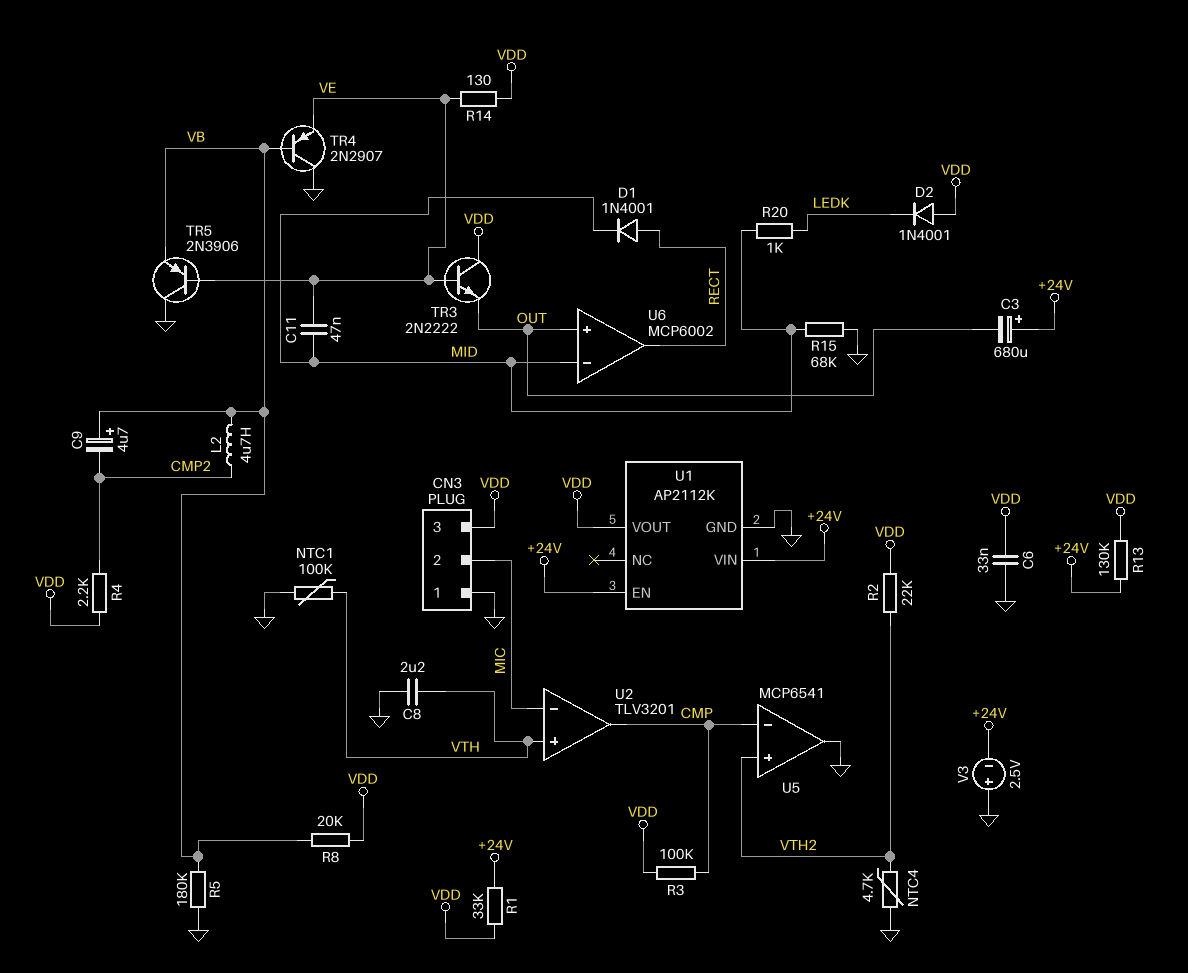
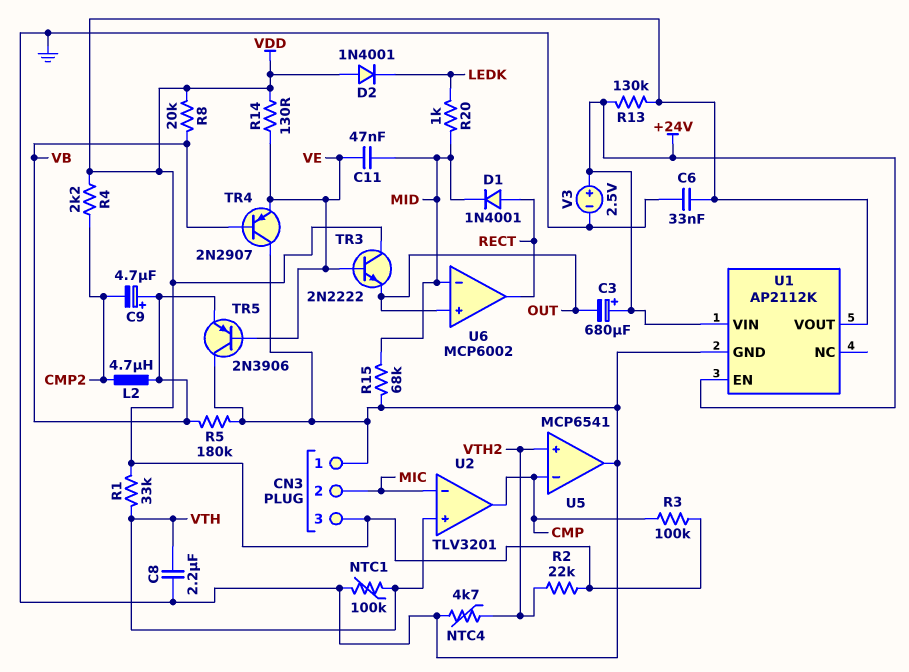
R1: 33k (+24V, VDD) -> 33k (VDD, VTH)
V3: 2.5V (plus GND, minus +24V) -> 2.5V (plus +24V, minus GND)

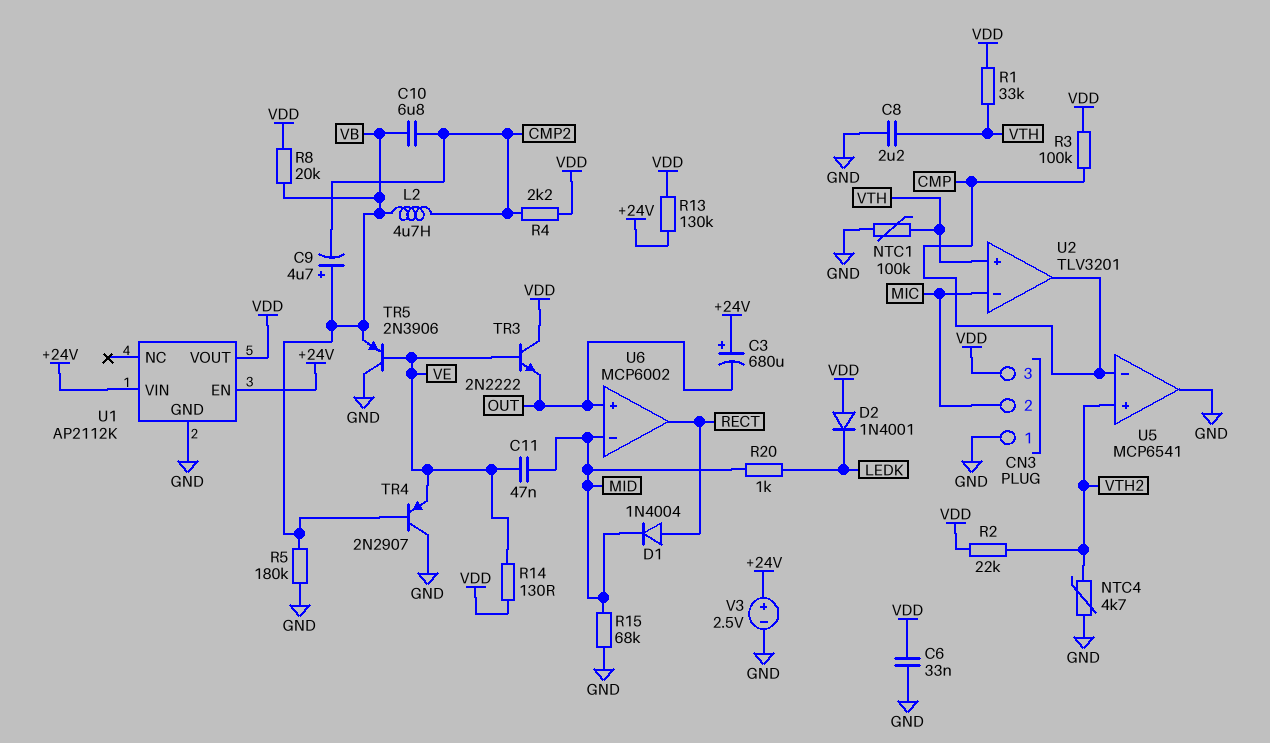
C10: none -> 6.8uF (CMP2, VB)
D1: diode 1N4001 (A RECT, K MID) -> diode 1N4004 (A RECT, K MID)

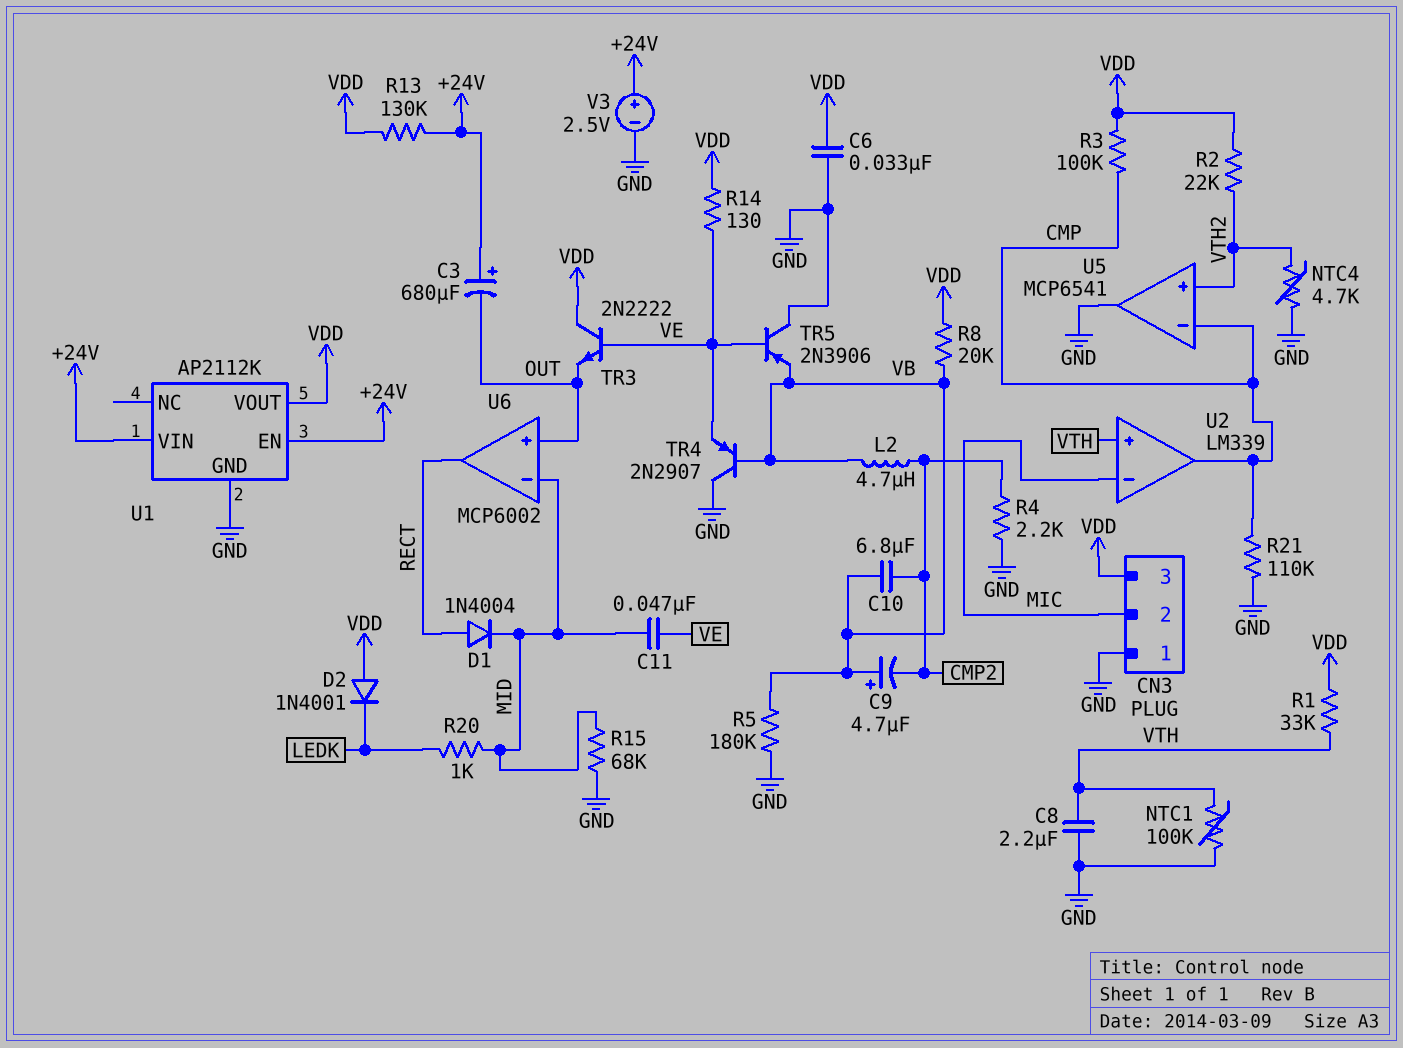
R4: 2.2k (CMP2, VDD) -> 2.2k (CMP2, GND)
R21: none -> 110k (CMP, GND)
U2: TLV3201 -> LM339

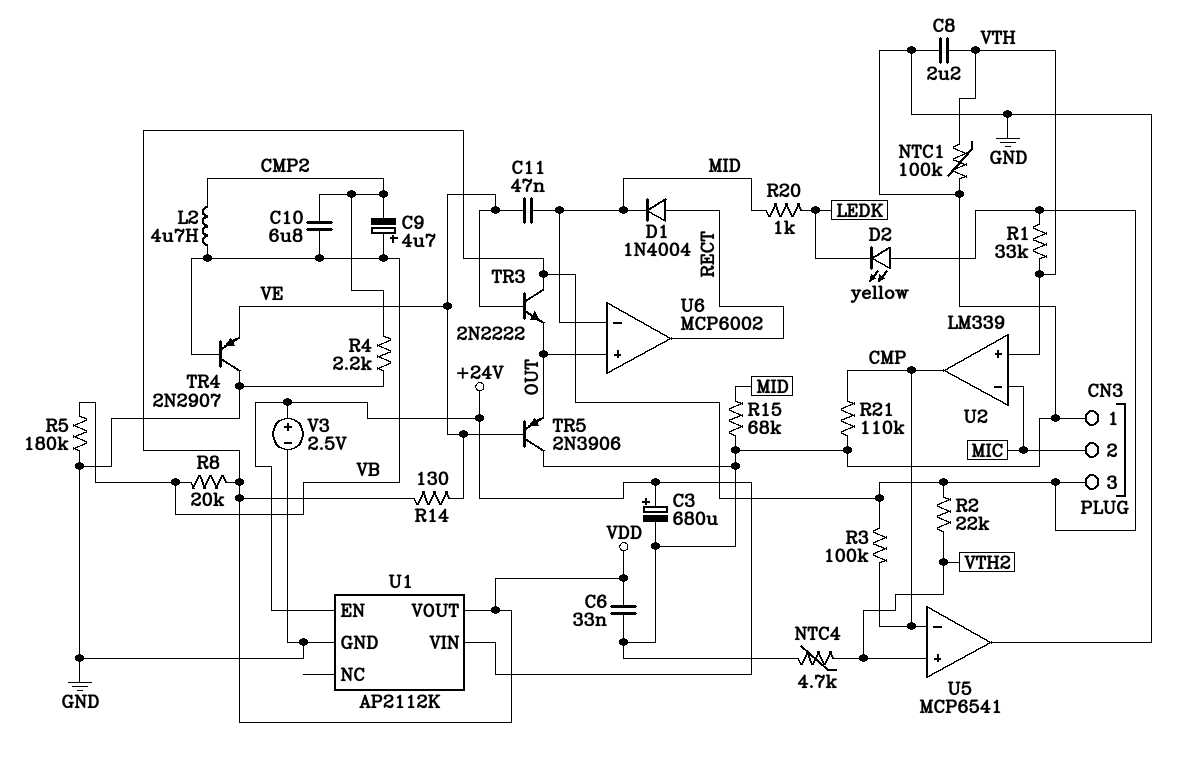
C3: 680uF (plus +24V, minus OUT) -> 680uF (plus +24V, minus GND)
D2: diode 1N4001 (A VDD, K LEDK) -> LED yellow (A VDD, K LEDK)
R13: 130k (+24V, VDD) -> none
TR5: PNP 2N3906 (B VE, C GND, E VB) -> PNP 2N3906 (B VE, C GND, E OUT)

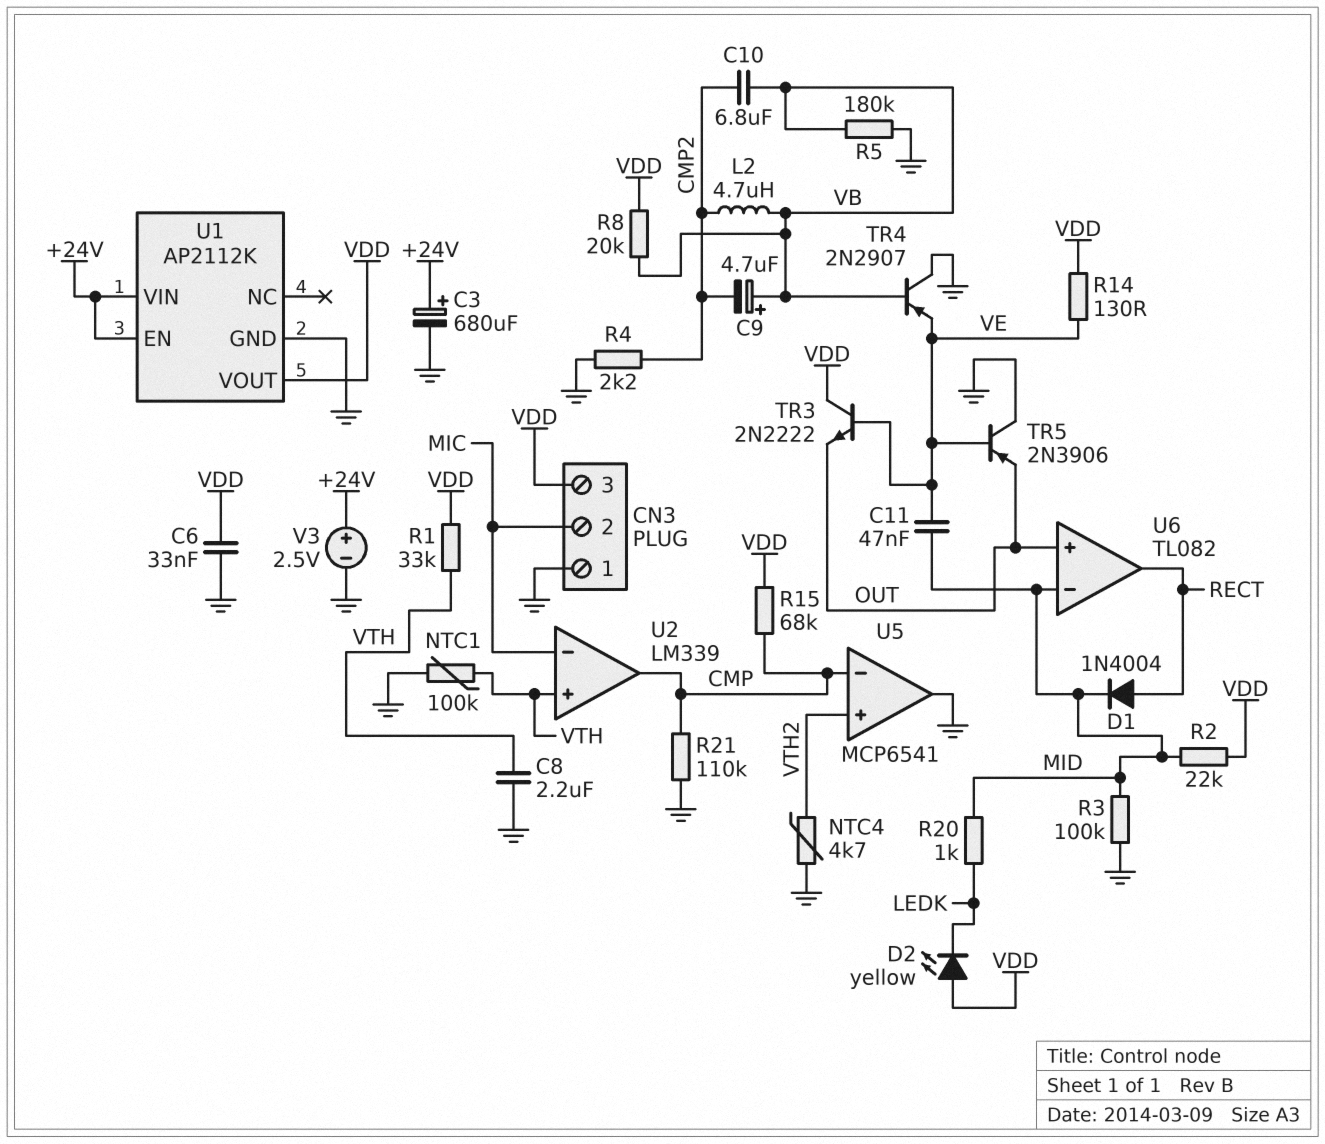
R2: 22k (VDD, VTH2) -> 22k (MID, VDD)
R3: 100k (CMP, VDD) -> 100k (GND, MID)
R15: 68k (GND, MID) -> 68k (CMP, VDD)
U6: MCP6002 -> TL082

